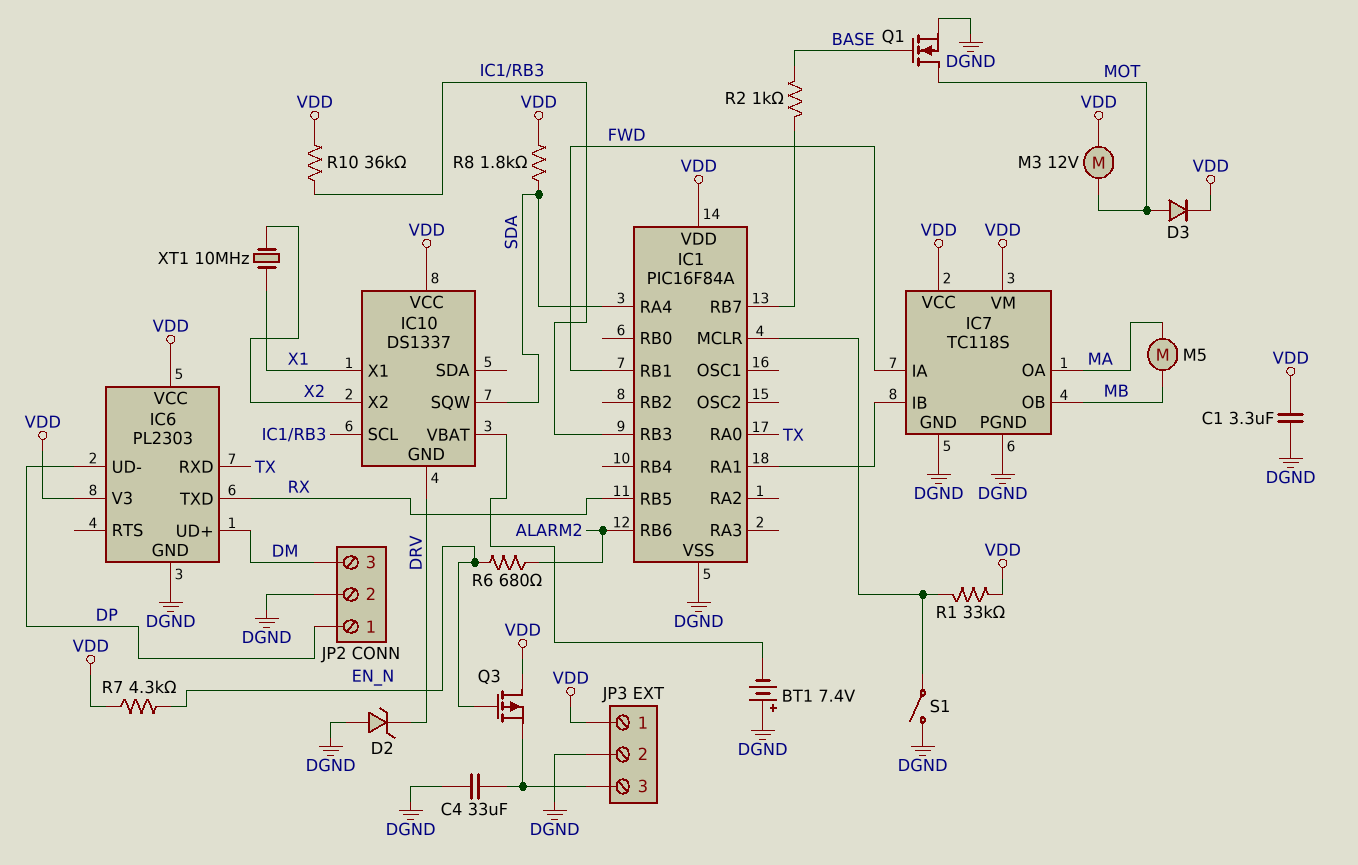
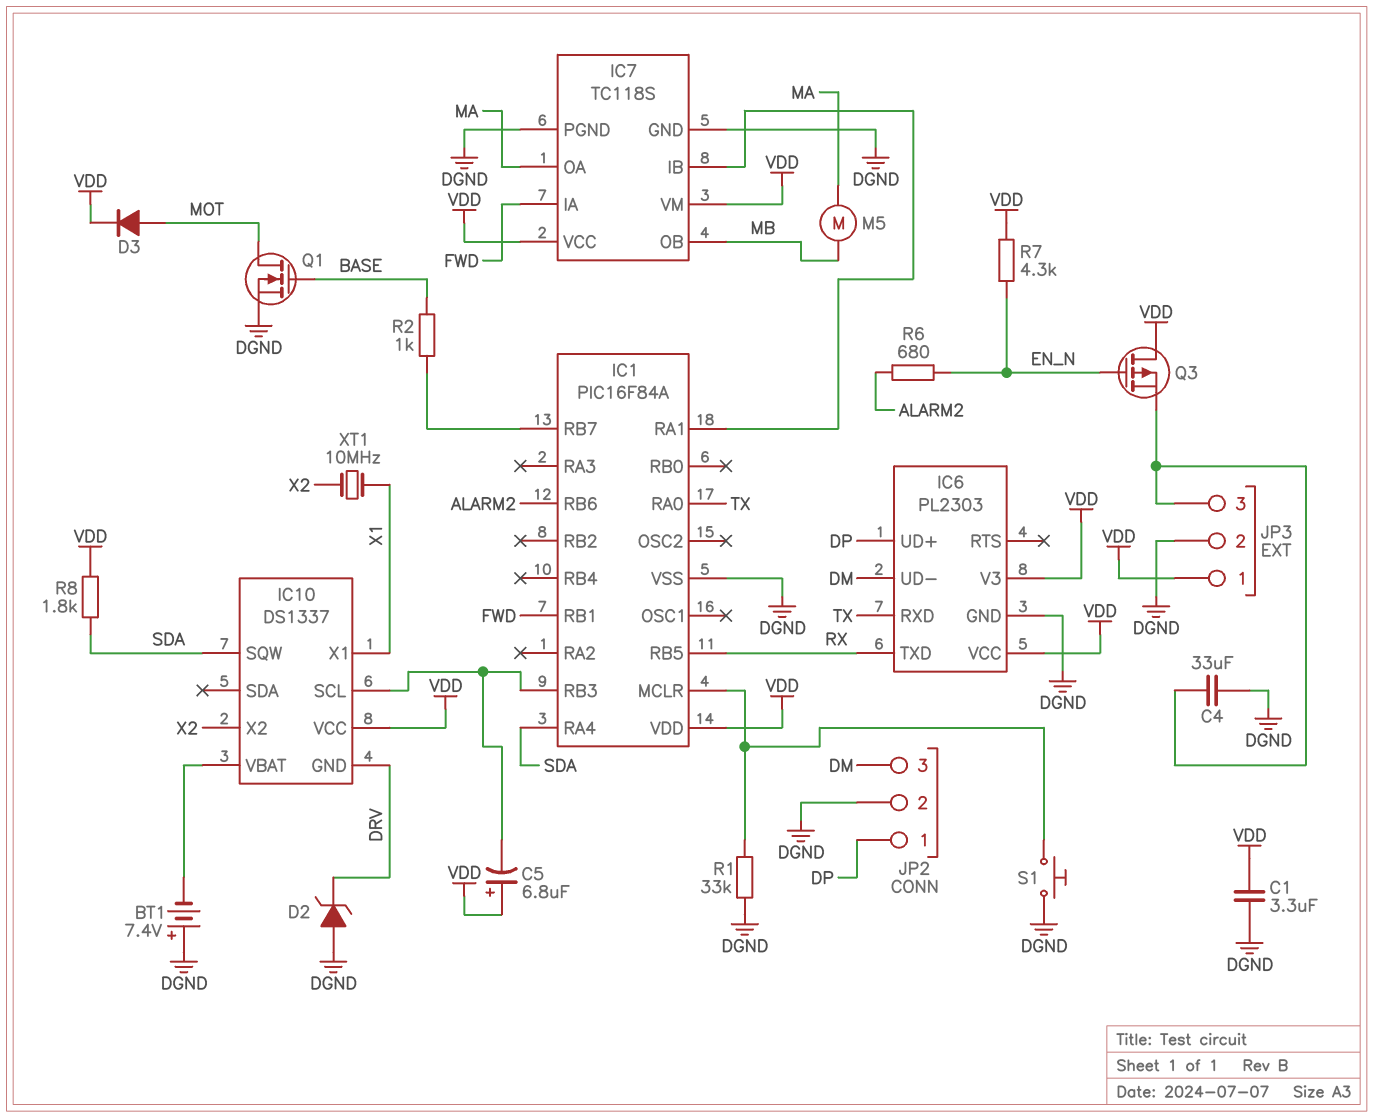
C5: none -> 6.8uF (plus VDD, minus IC1/RB3)
IC6 pin UD+: DM -> DP
IC6 pin UD-: DP -> DM
M3: motor 12V (MOT, VDD) -> none
R1: 33k (IC1/MCLR, VDD) -> 33k (DGND, IC1/MCLR)
R10: 36k (IC1/RB3, VDD) -> none
S1: switch (DGND, IC1/MCLR) -> button (DGND, IC1/MCLR)

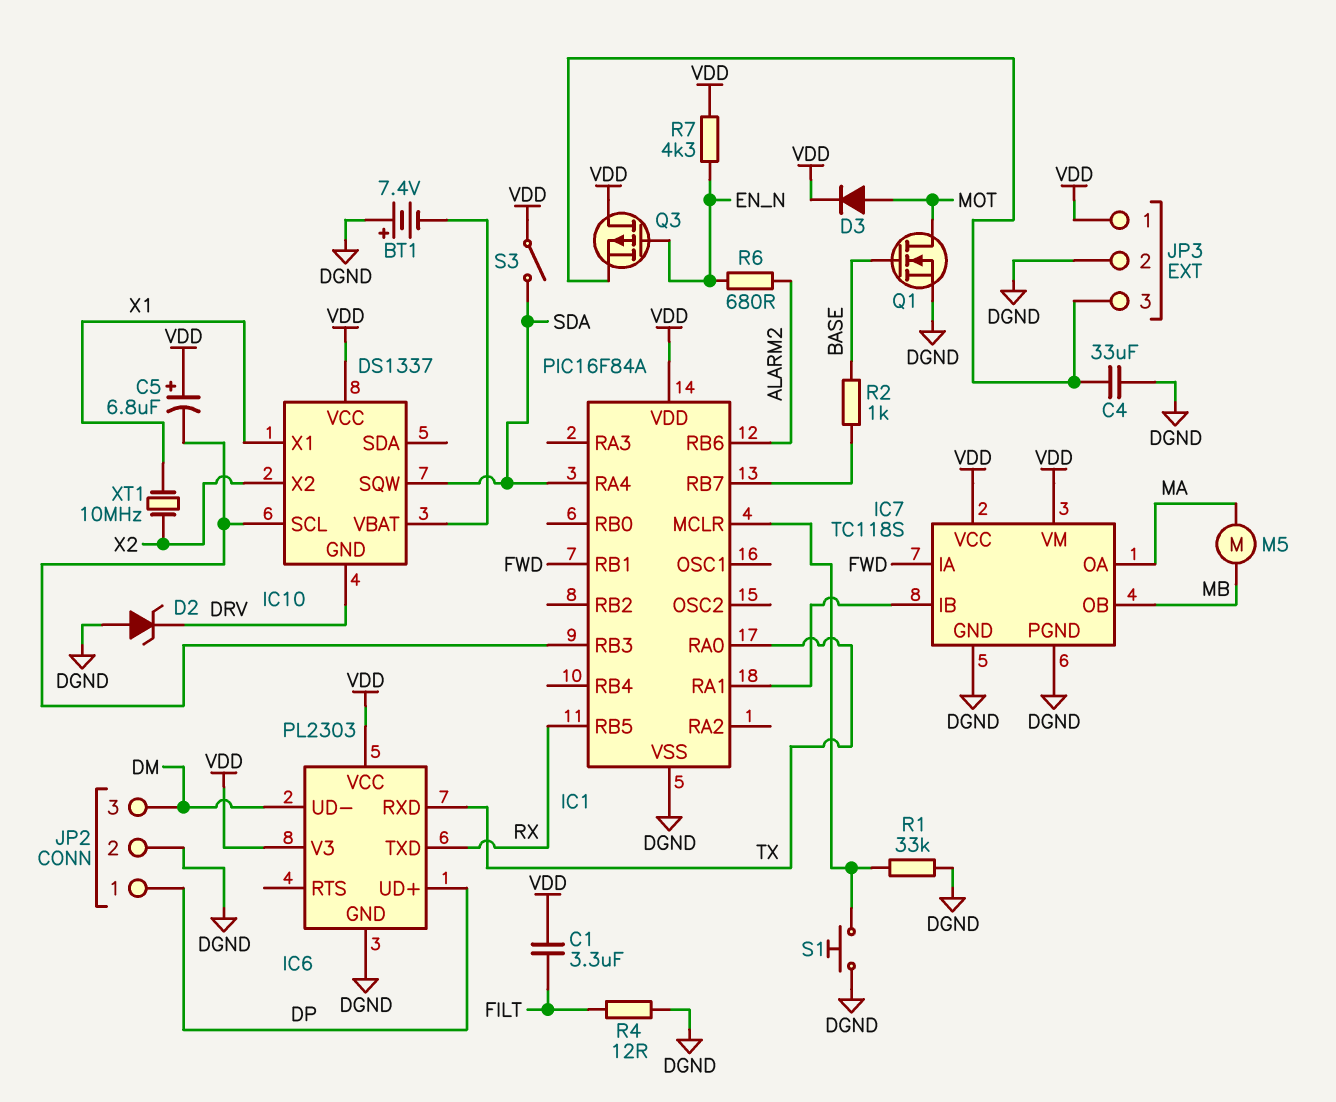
C1: 3.3uF (DGND, VDD) -> 3.3uF (FILT, VDD)
R4: none -> 12 (DGND, FILT)
R8: 1.8k (SDA, VDD) -> none
S3: none -> switch (SDA, VDD)

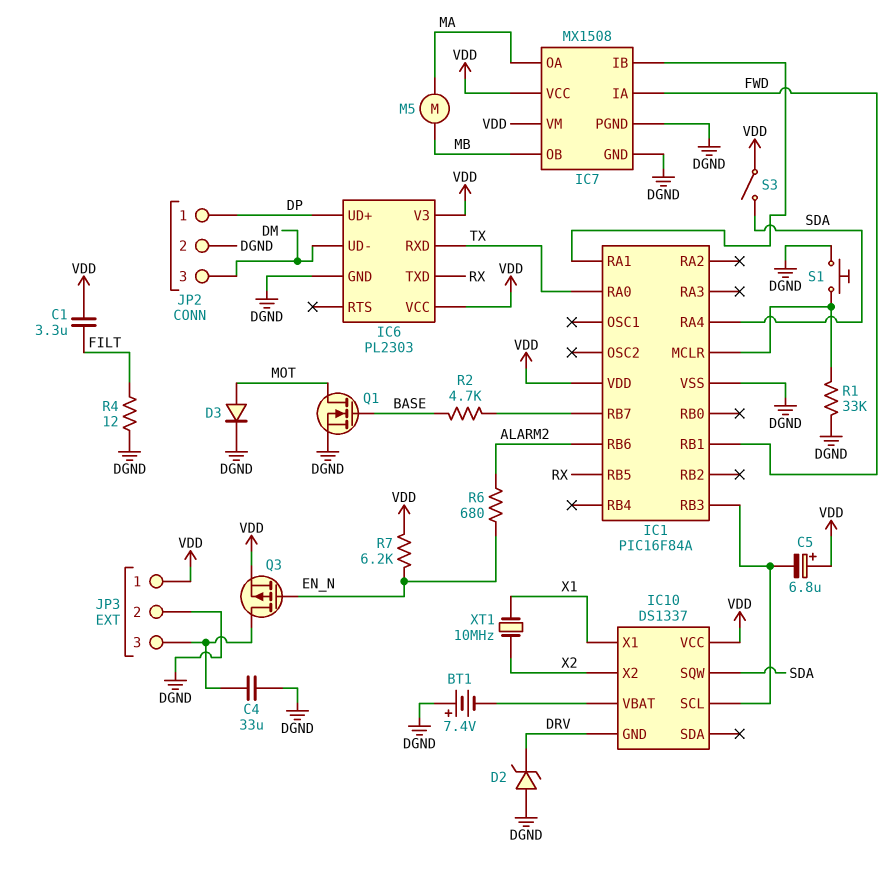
D3: diode (A MOT, K VDD) -> diode (A MOT, K DGND)
IC7: TC118S -> MX1508
Q3: PMOS (G EN_N, D VDD, S JP3/3) -> PMOS (G EN_N, D JP3/3, S VDD)
R2: 1k (BASE, IC1/RB7) -> 4.7k (BASE, IC1/RB7)
R7: 4.3k (EN_N, VDD) -> 6.2k (EN_N, VDD)

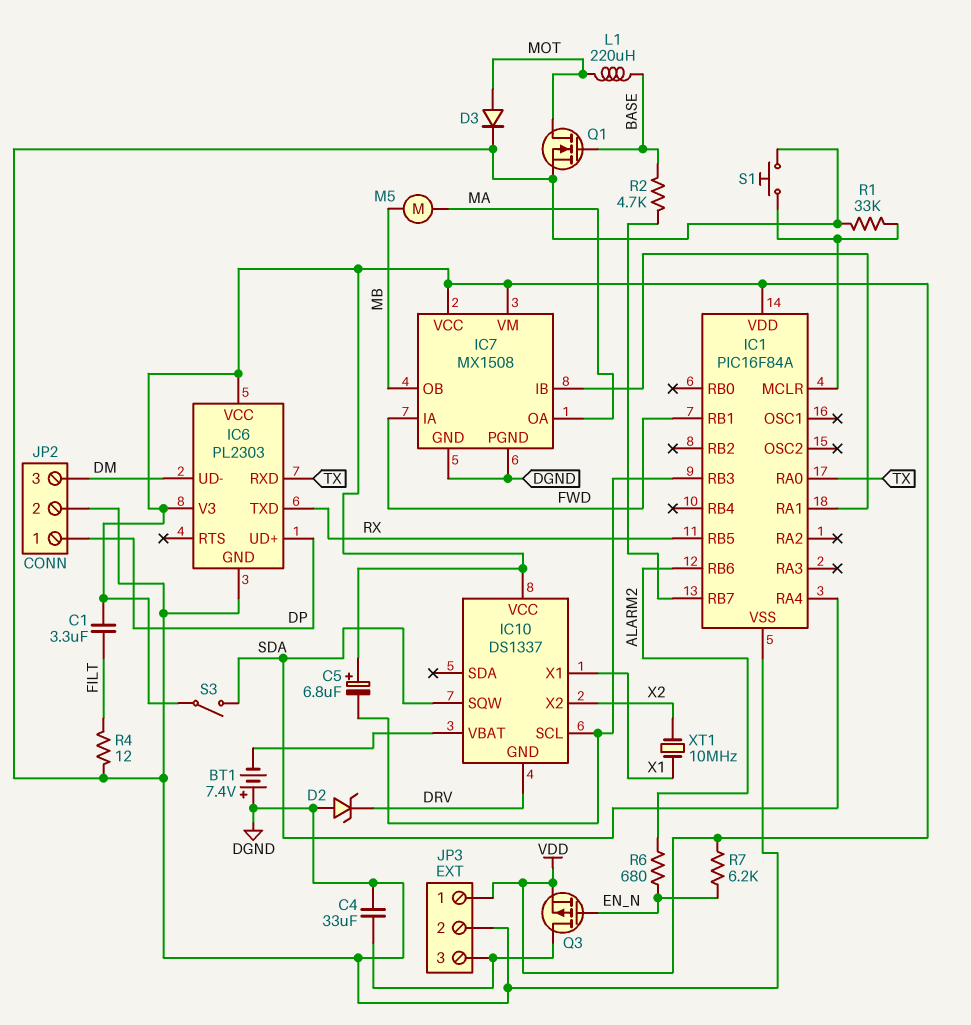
L1: none -> 220uH (BASE, MOT)

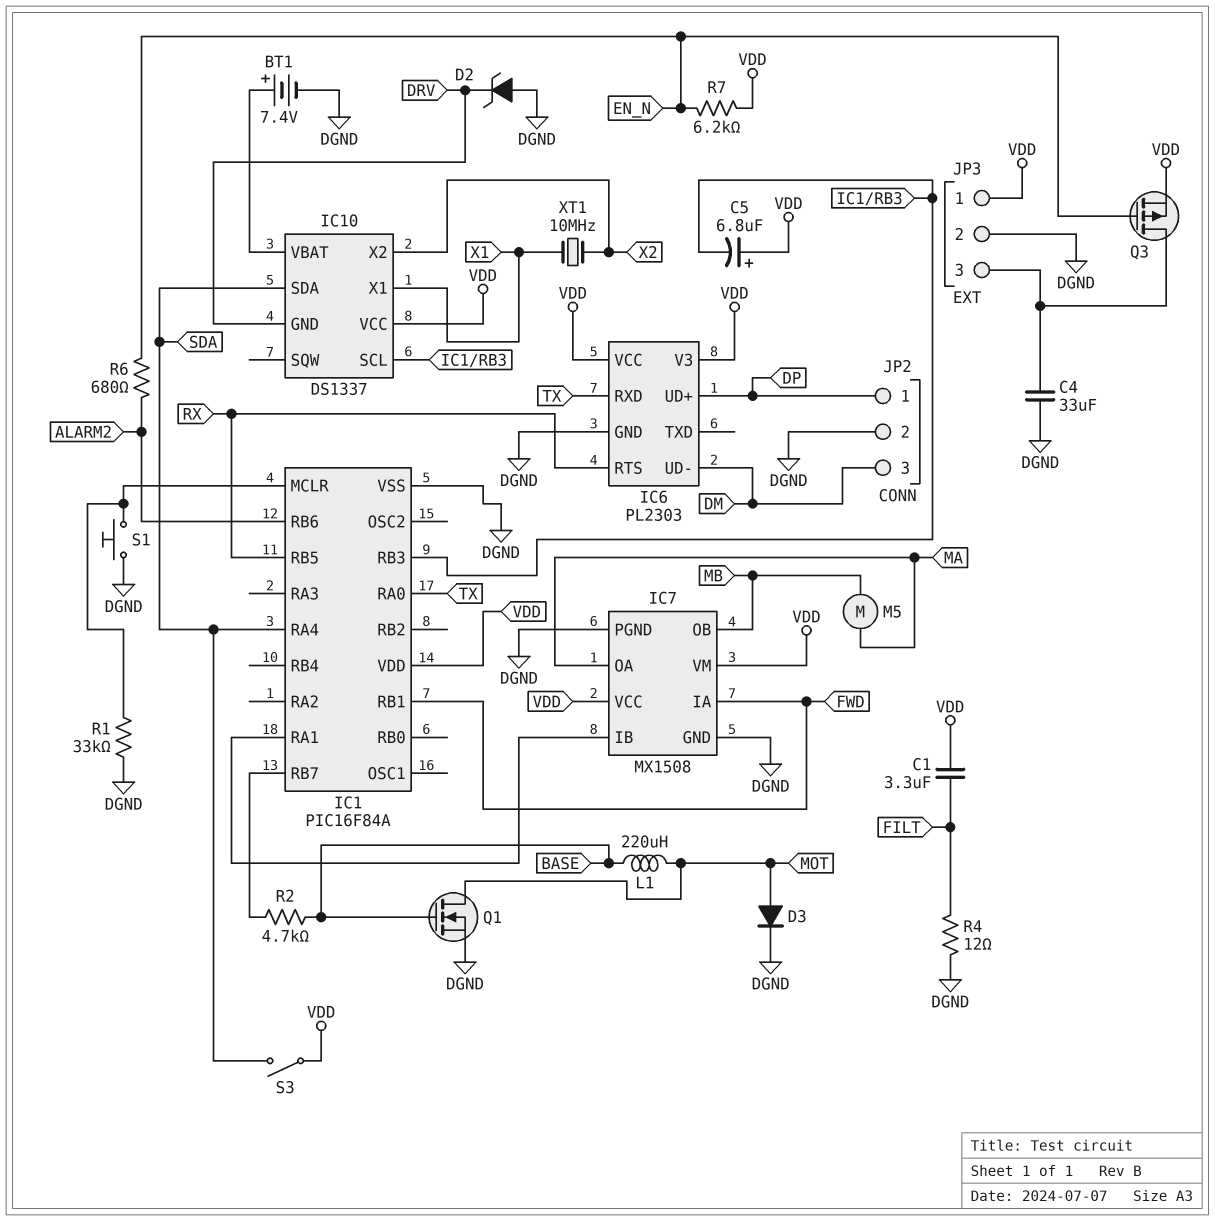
BT1: 7.4V (plus DGND, minus IC10/VBAT) -> 7.4V (plus IC10/VBAT, minus DGND)
IC6 pin RTS: none -> RX
IC6 pin TXD: RX -> none
IC10 pin SDA: none -> SDA
IC10 pin SQW: SDA -> none

